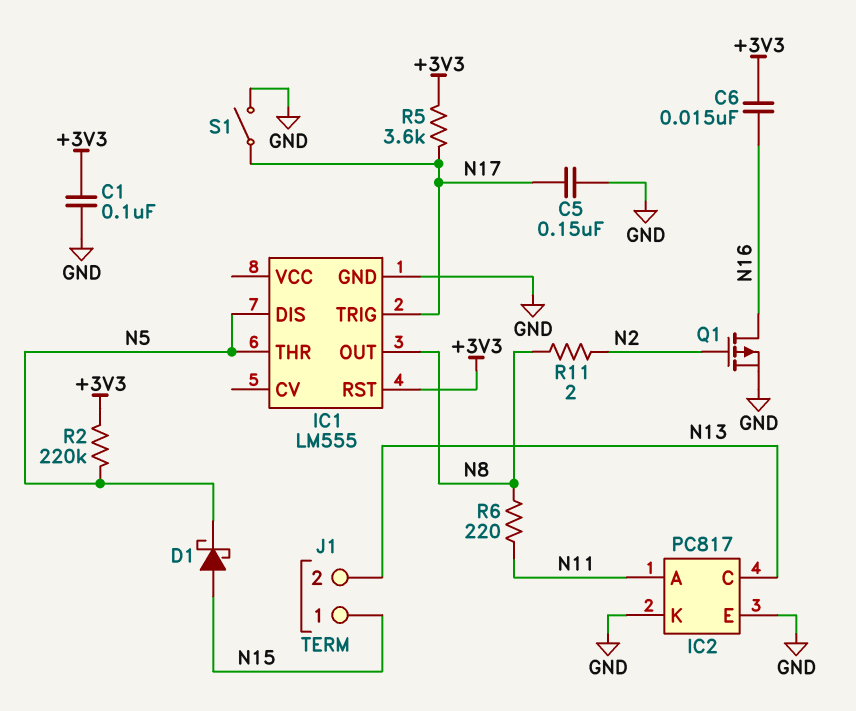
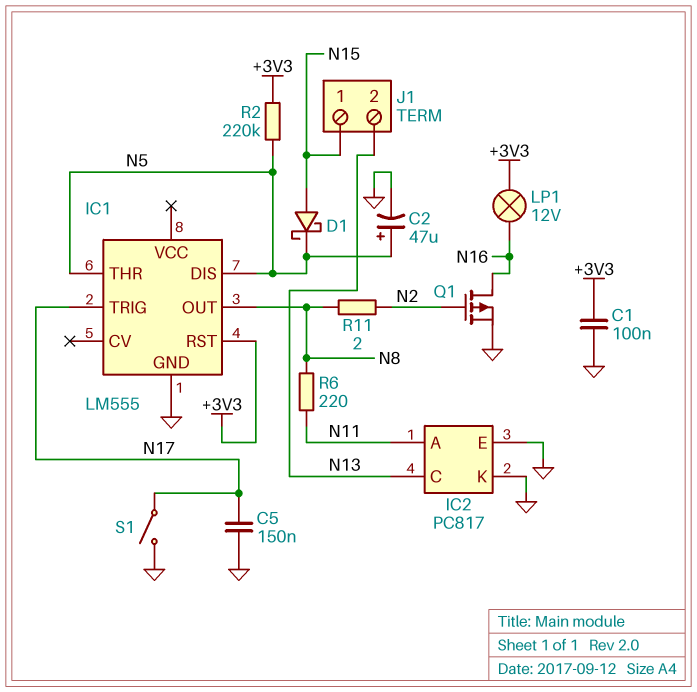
C2: none -> 47uF (plus N5, minus GND)
C6: 15nF (+3V3, N16) -> none
LP1: none -> lamp 12V (+3V3, N16)
R5: 3.6k (+3V3, N17) -> none

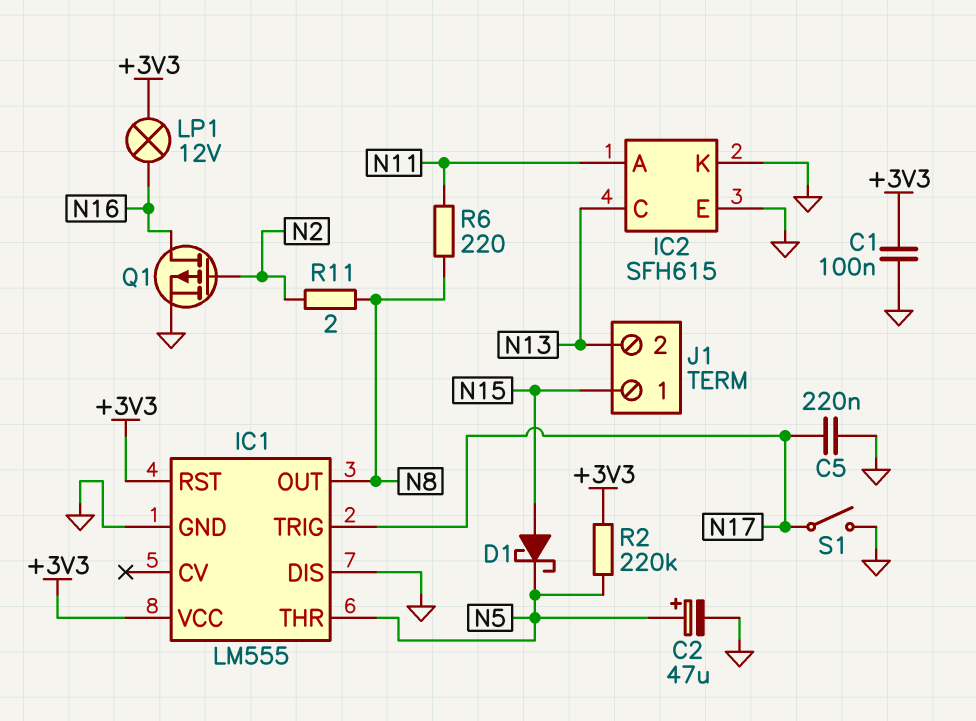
C5: 150nF (GND, N17) -> 220nF (GND, N17)
IC1 pin DIS: N5 -> GND
IC1 pin VCC: none -> +3V3
IC2: PC817 -> SFH615

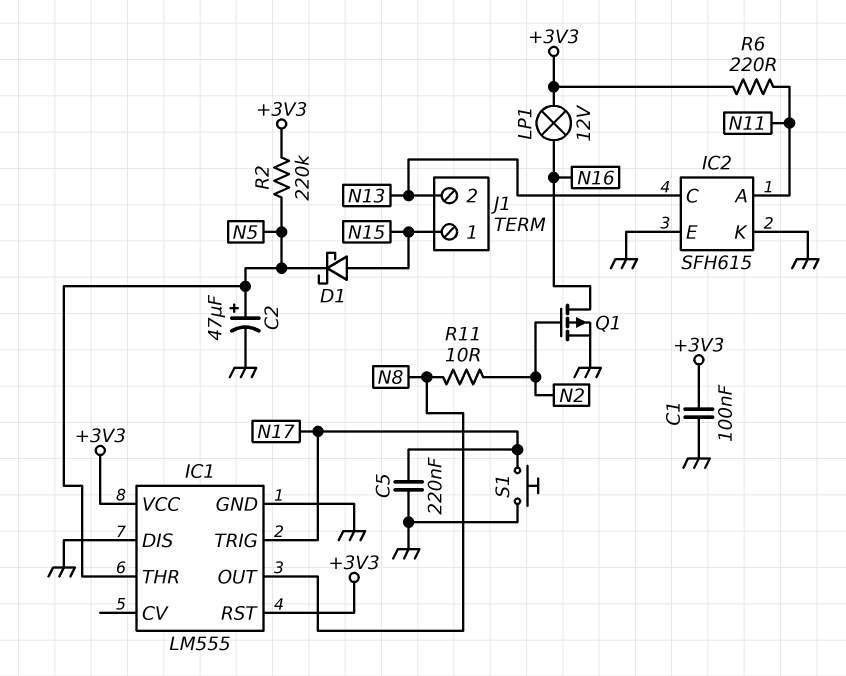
R6: 220 (N8, N11) -> 220 (+3V3, N11)
R11: 2 (N2, N8) -> 10 (N2, N8)
S1: switch (GND, N17) -> button (GND, N17)

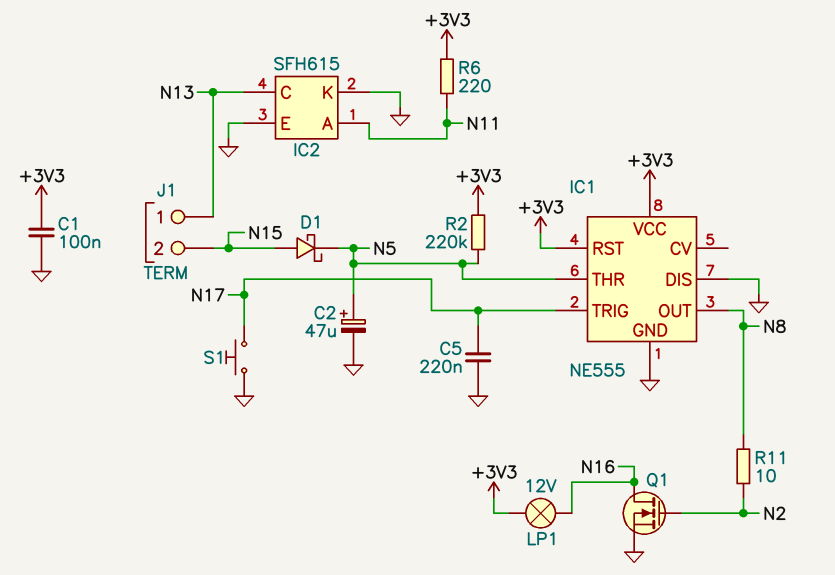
IC1: LM555 -> NE555
J1 pin 1: N15 -> N13
J1 pin 2: N13 -> N15
Q1: PMOS (G N2, D N16, S GND) -> NMOS (G N2, D N16, S GND)

